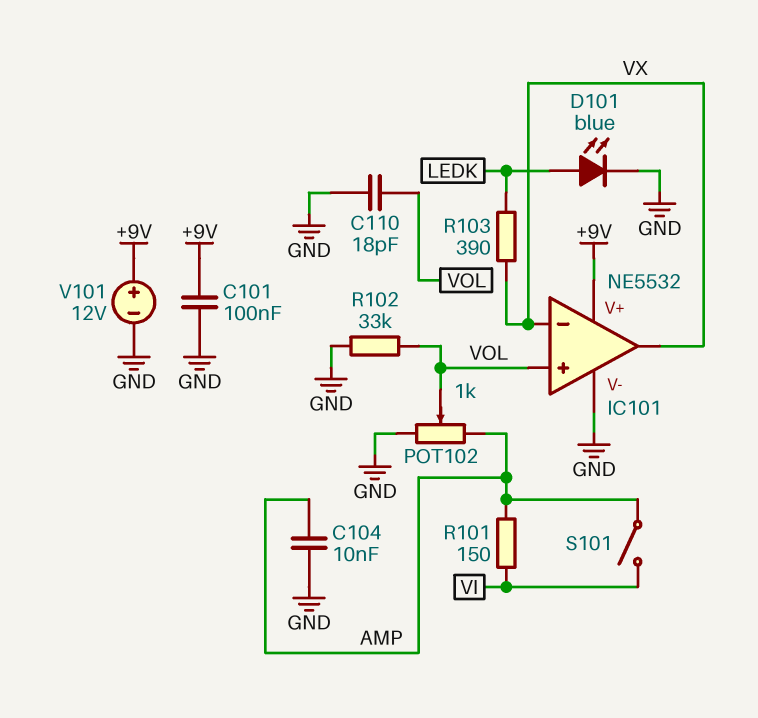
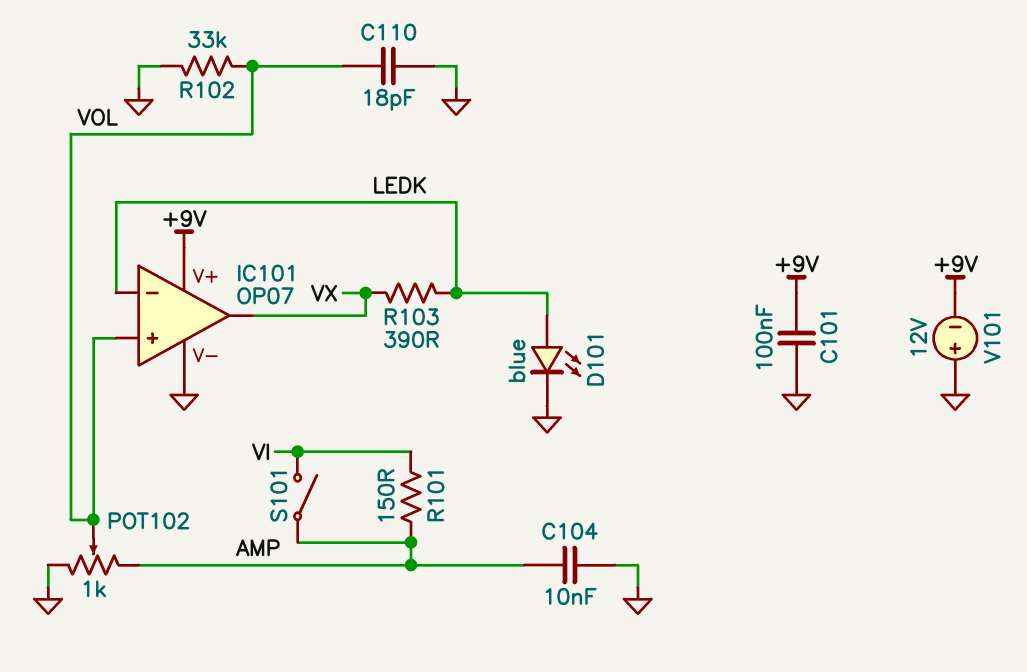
IC101: NE5532 -> OP07
IC101 pin in-: VX -> LEDK
V101: 12V (plus +9V, minus GND) -> 12V (plus GND, minus +9V)

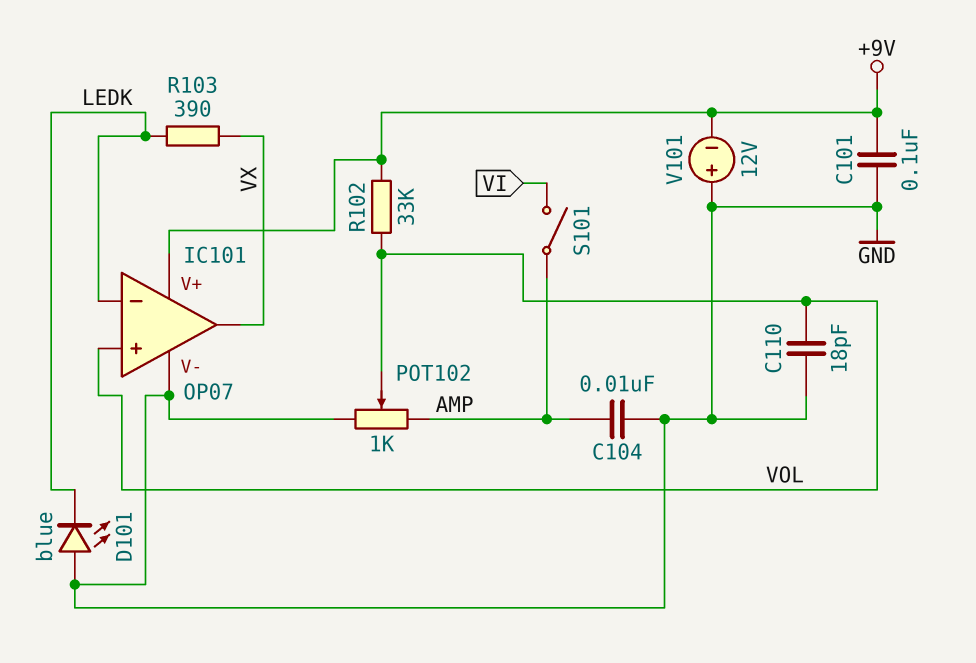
D101: LED blue (A LEDK, K GND) -> LED blue (A GND, K LEDK)
R101: 150 (AMP, VI) -> none
R102: 33k (GND, VOL) -> 33k (+9V, VOL)

